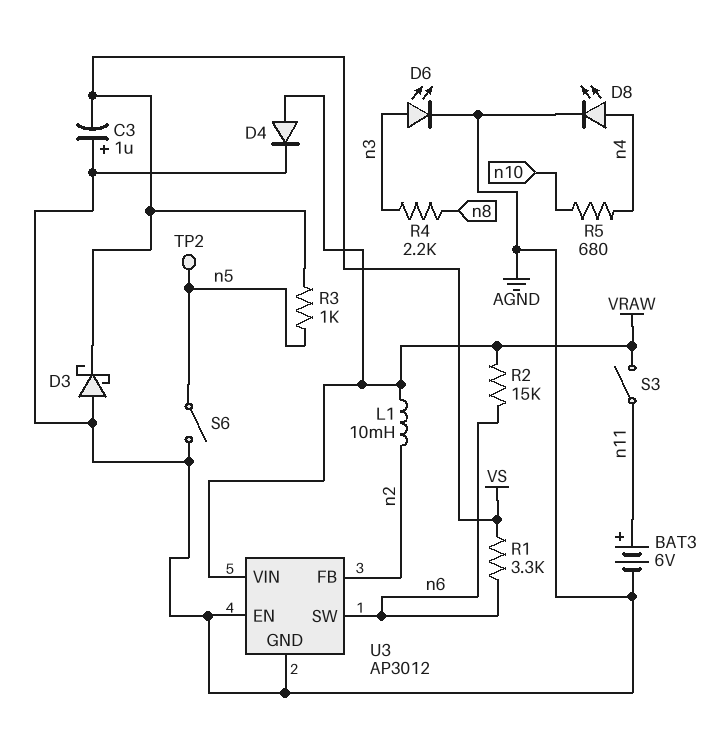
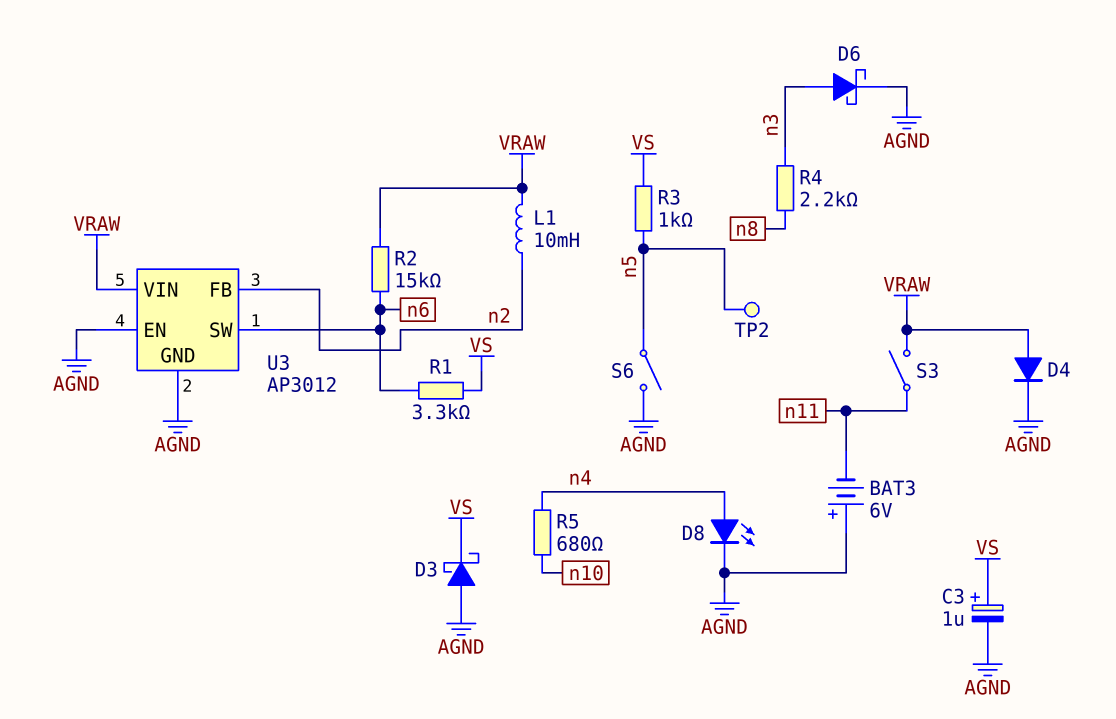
BAT3: 6V (plus n11, minus AGND) -> 6V (plus AGND, minus n11)
C3: 1uF (plus AGND, minus VS) -> 1uF (plus VS, minus AGND)
D6: LED (A n3, K AGND) -> schottky (A n3, K AGND)

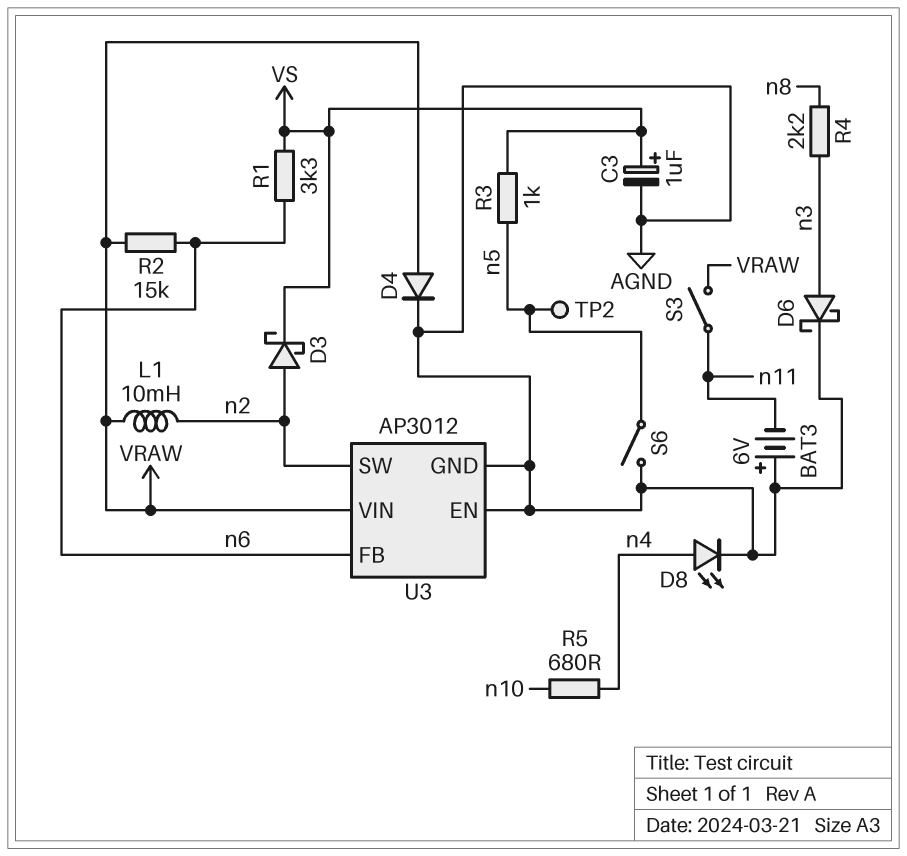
D3: schottky (A AGND, K VS) -> schottky (A n2, K VS)
U3 pin FB: n2 -> n6
U3 pin SW: n6 -> n2

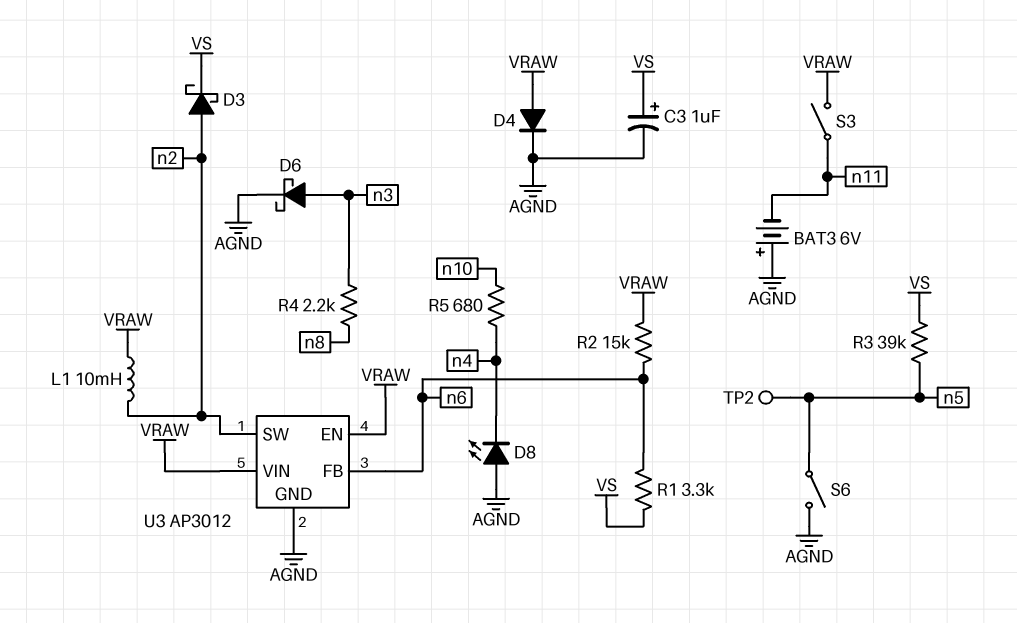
D8: LED (A n4, K AGND) -> LED (A AGND, K n4)
R3: 1k (VS, n5) -> 39k (VS, n5)
U3 pin EN: AGND -> VRAW

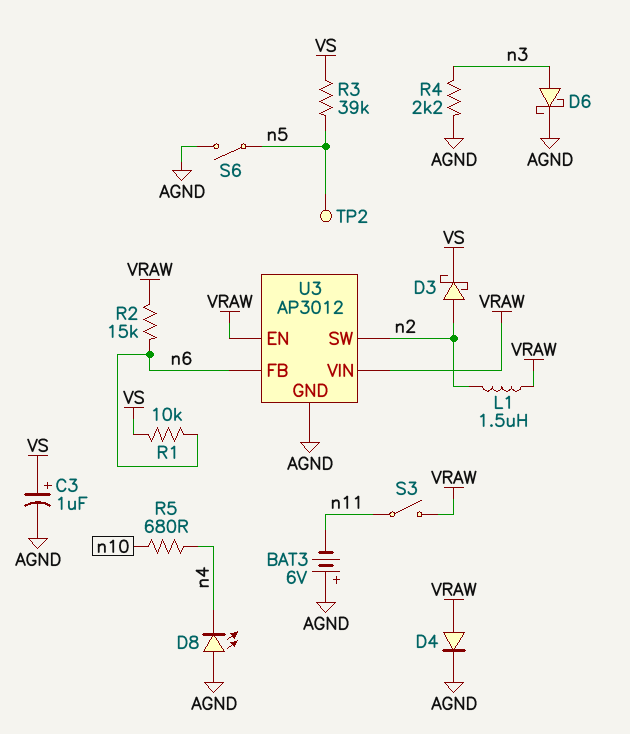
L1: 10mH (VRAW, n2) -> 1.5uH (VRAW, n2)
R1: 3.3k (VS, n6) -> 10k (VS, n6)
R4: 2.2k (n3, n8) -> 2.2k (AGND, n3)

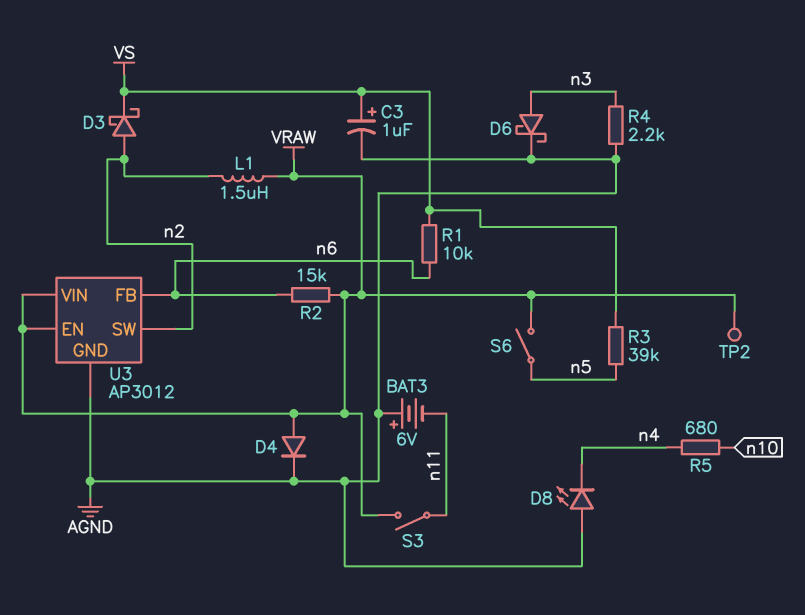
S6: switch (AGND, n5) -> switch (VRAW, n5)
TP2: test point (n5) -> test point (VRAW)

